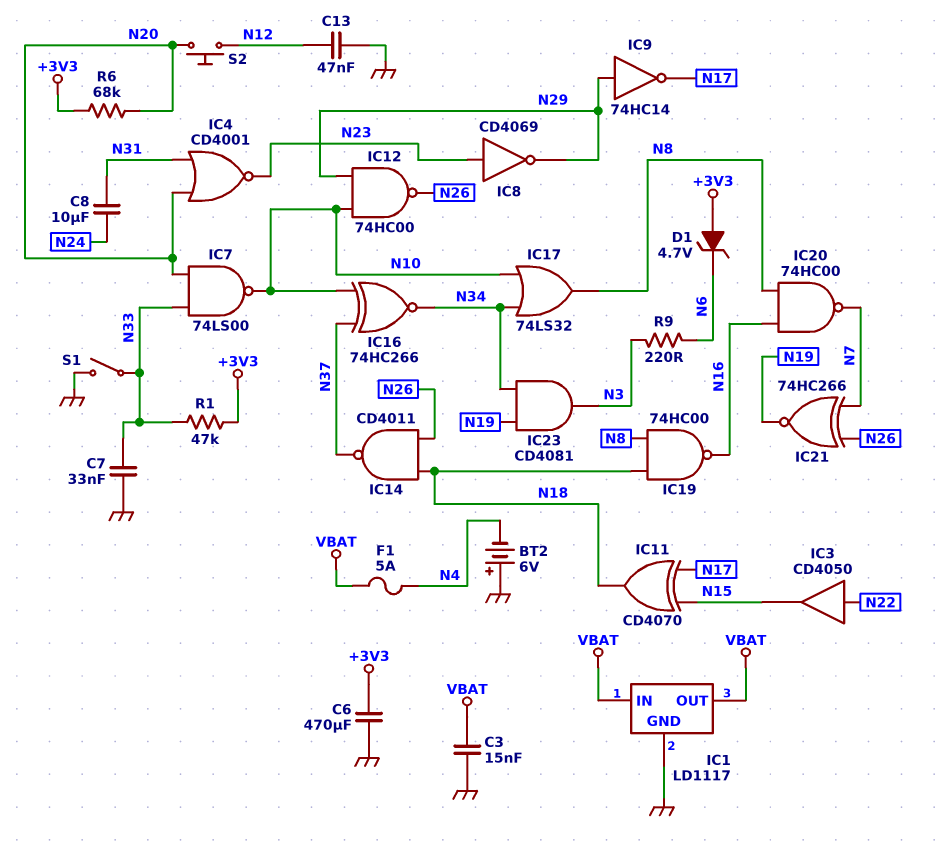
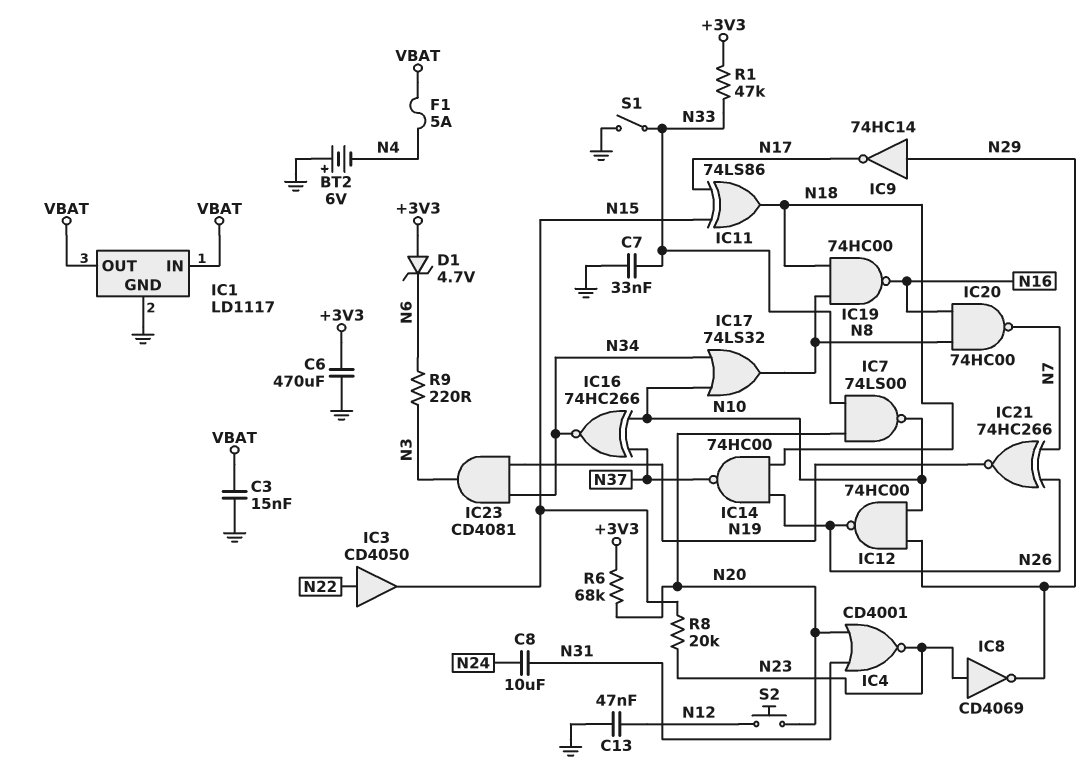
IC11: XOR CD4070 (in N15, in N17, out N18) -> XOR 74LS86 (in N15, in N17, out N18)
IC14: NAND CD4011 (in N18, in N26, out N37) -> NAND 74HC00 (in N18, in N26, out N37)
R8: none -> 20k (N15, N23)

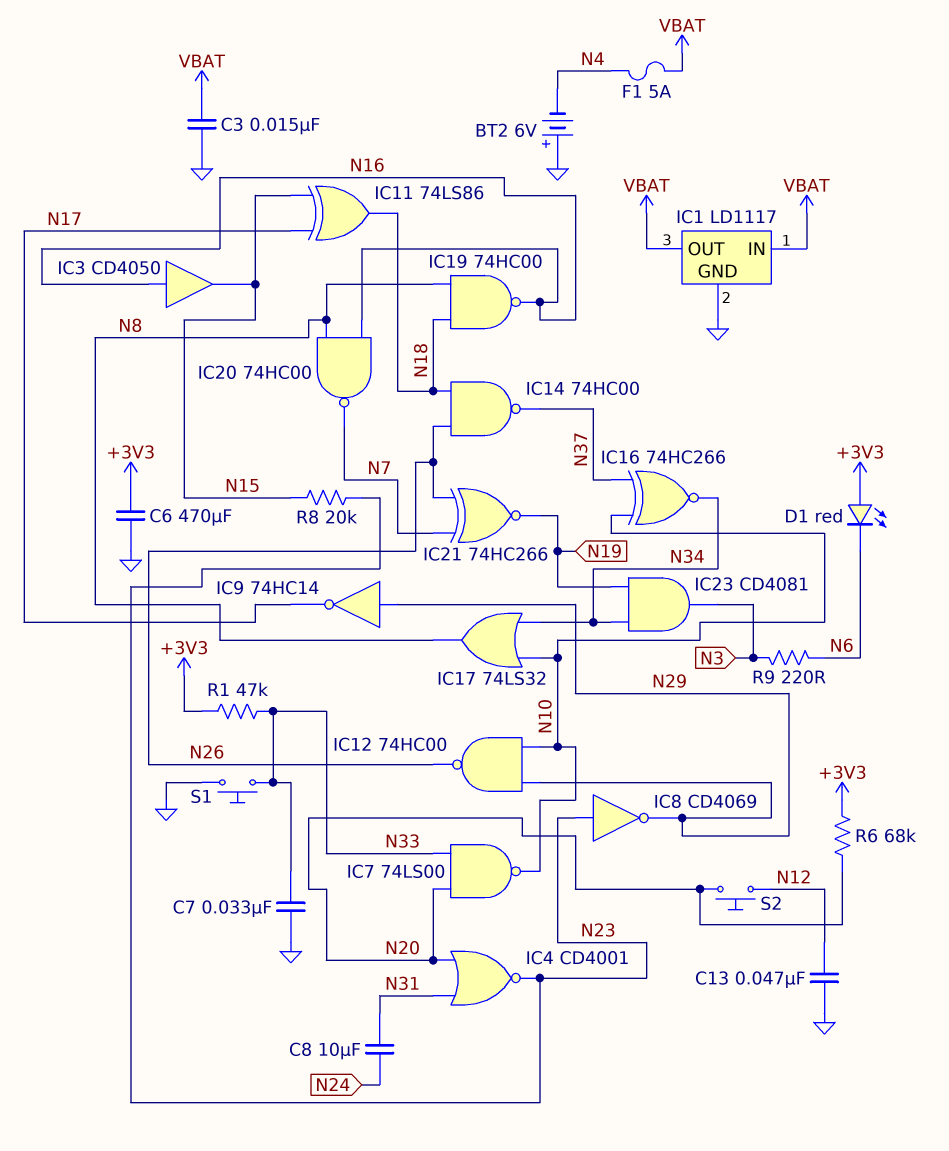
D1: zener 4.7V (A +3V3, K N6) -> LED red (A +3V3, K N6)
IC3: buffer CD4050 (in N22, out N15) -> buffer CD4050 (in N16, out N15)
S1: switch (GND, N33) -> button (GND, N33)

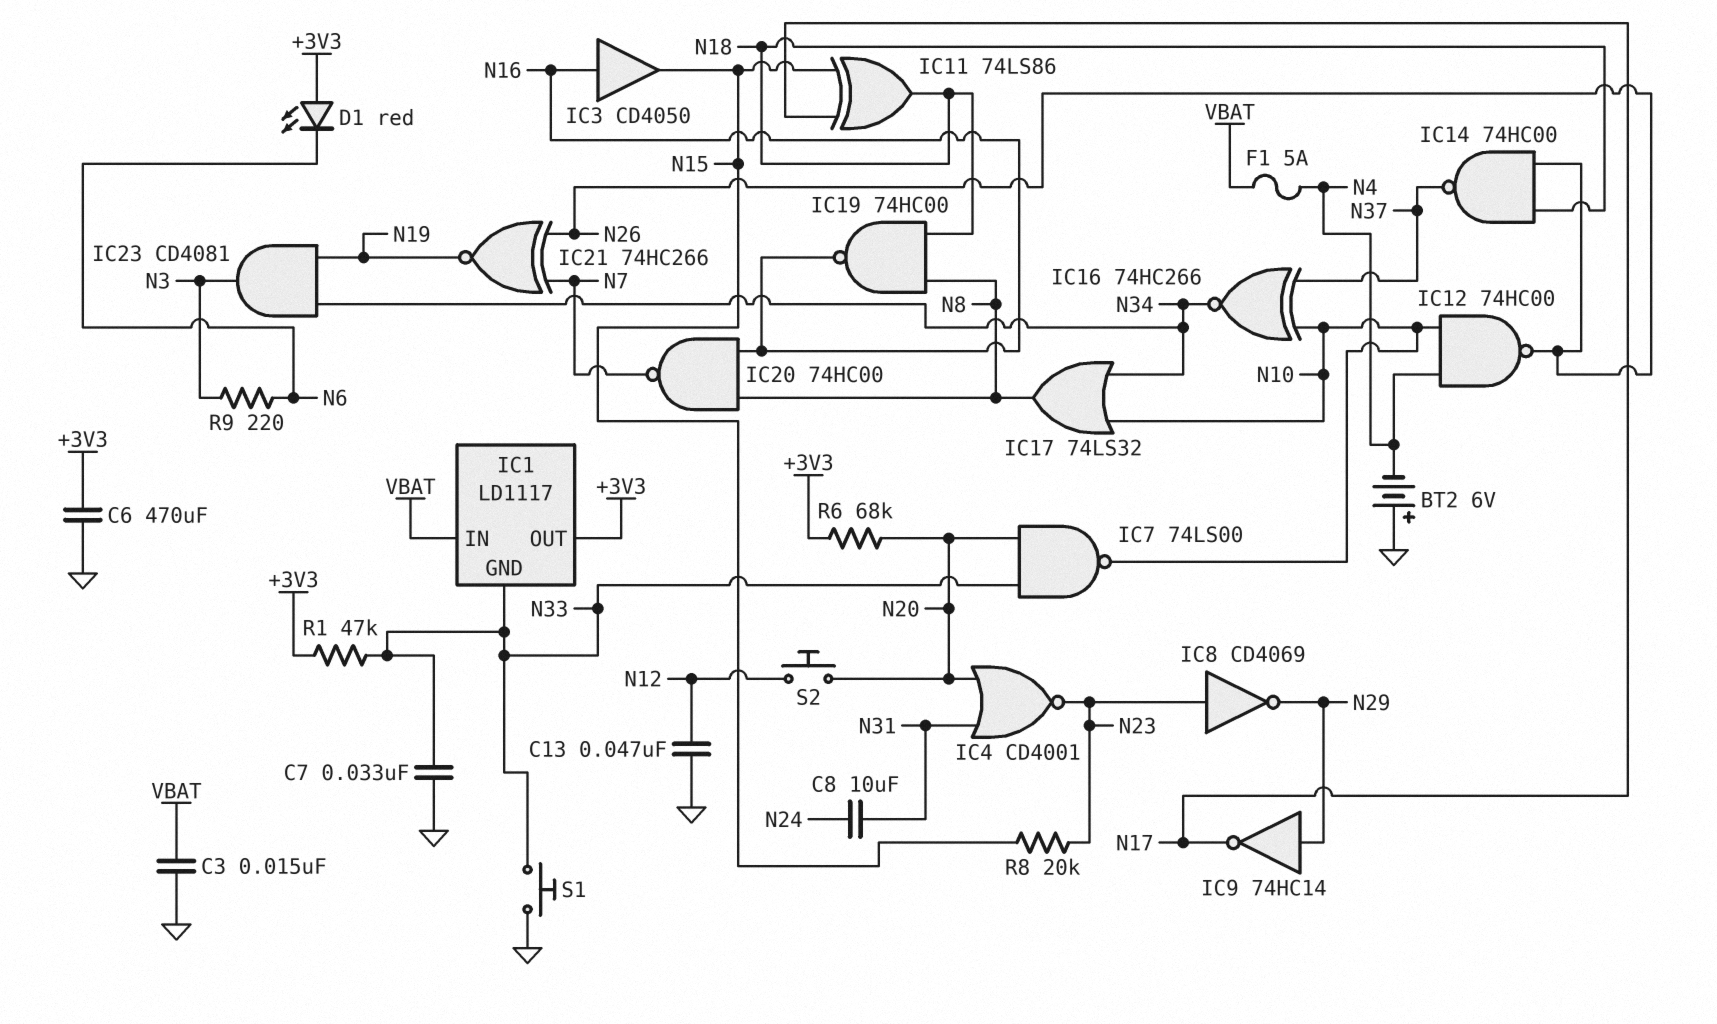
IC1 pin GND: GND -> N33
IC1 pin OUT: VBAT -> +3V3
IC12: NAND 74HC00 (in N10, in N29, out N26) -> NAND 74HC00 (in N4, in N10, out N26)

